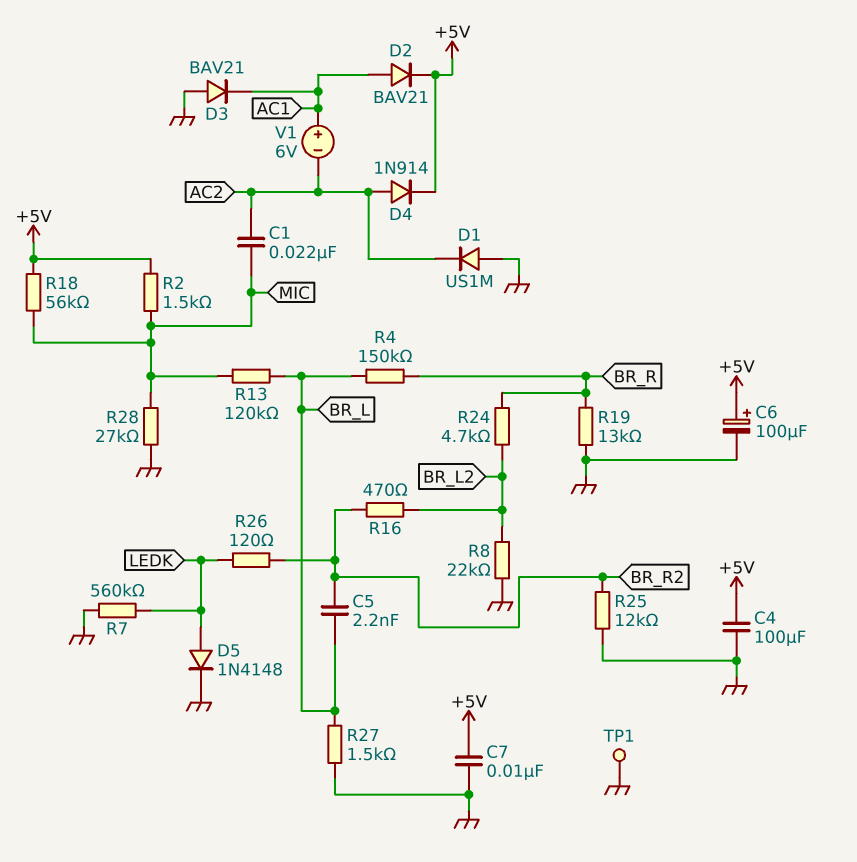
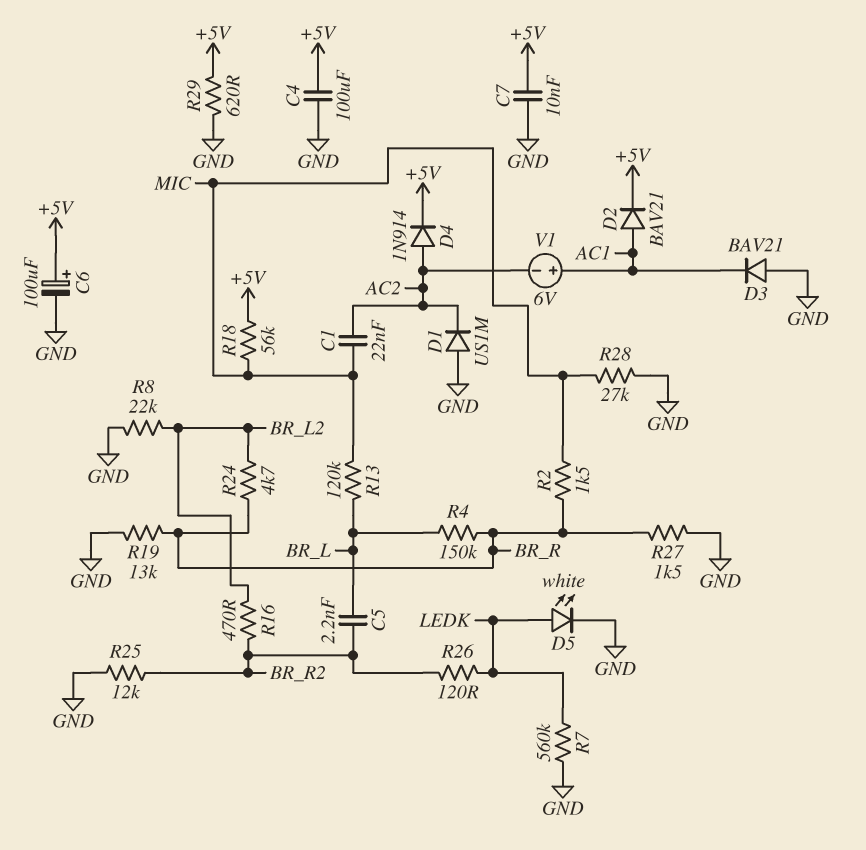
D5: diode 1N4148 (A LEDK, K GND) -> LED white (A LEDK, K GND)
R2: 1.5k (+5V, MIC) -> 1.5k (BR_R, MIC)
R27: 1.5k (BR_L, GND) -> 1.5k (BR_R, GND)
R29: none -> 620 (+5V, GND)
TP1: test point (GND) -> none

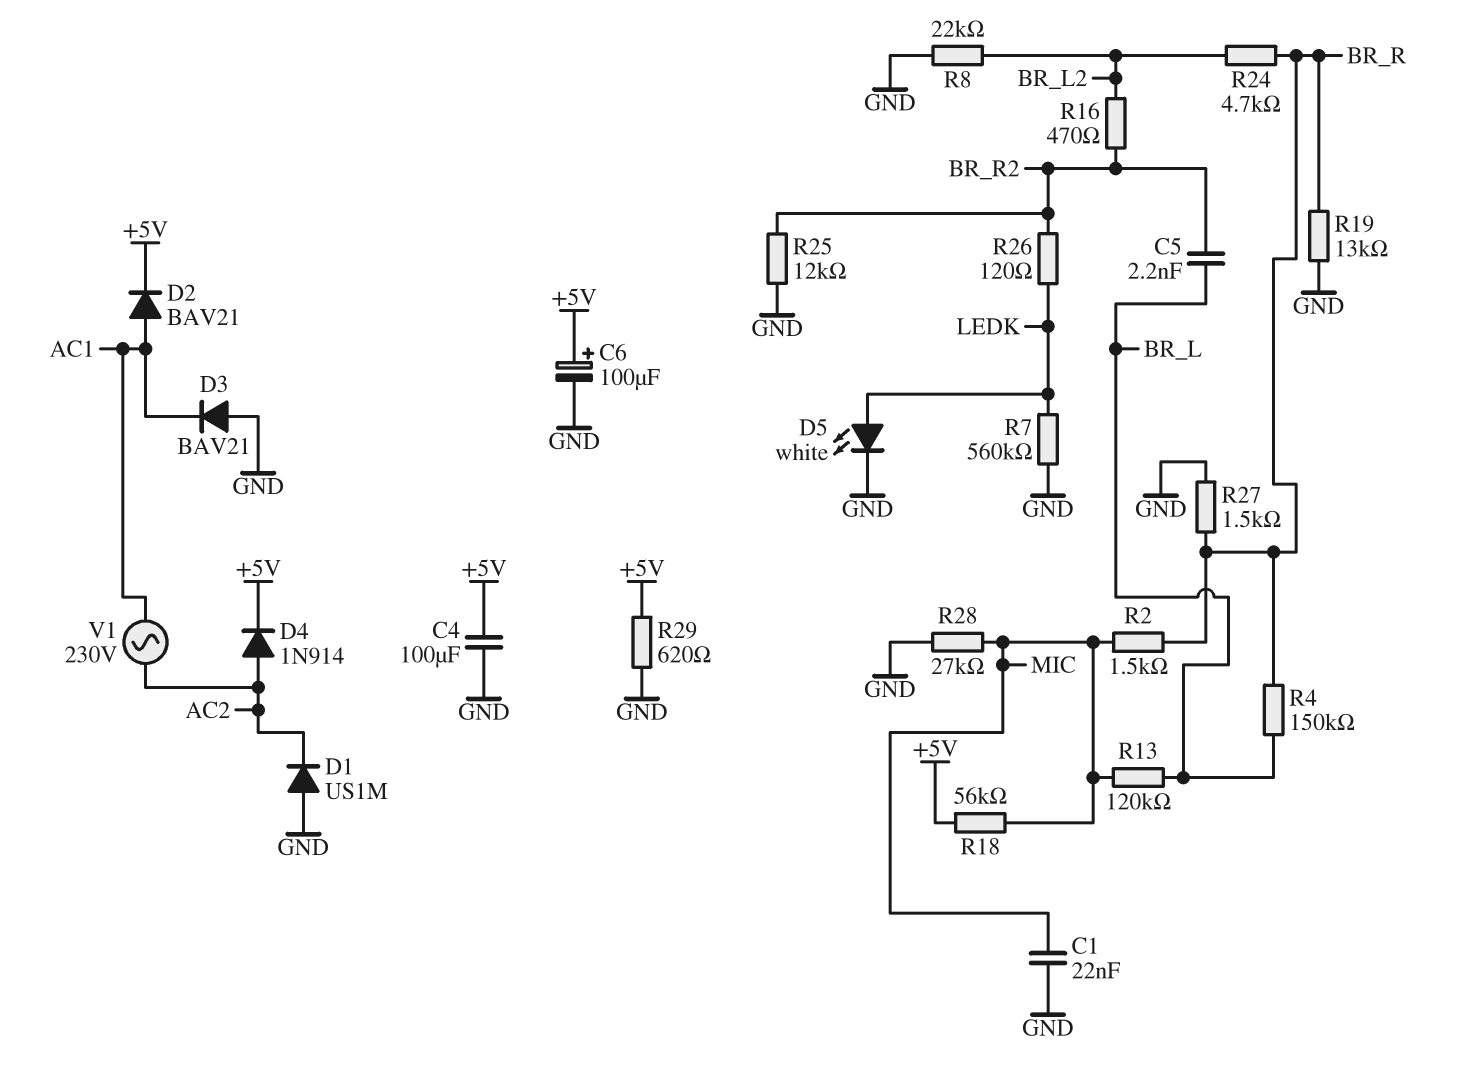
C1: 22nF (AC2, MIC) -> 22nF (GND, MIC)
C7: 10nF (+5V, GND) -> none
V1: 6V (plus AC1, minus AC2) -> AC 230V (AC1, AC2)

